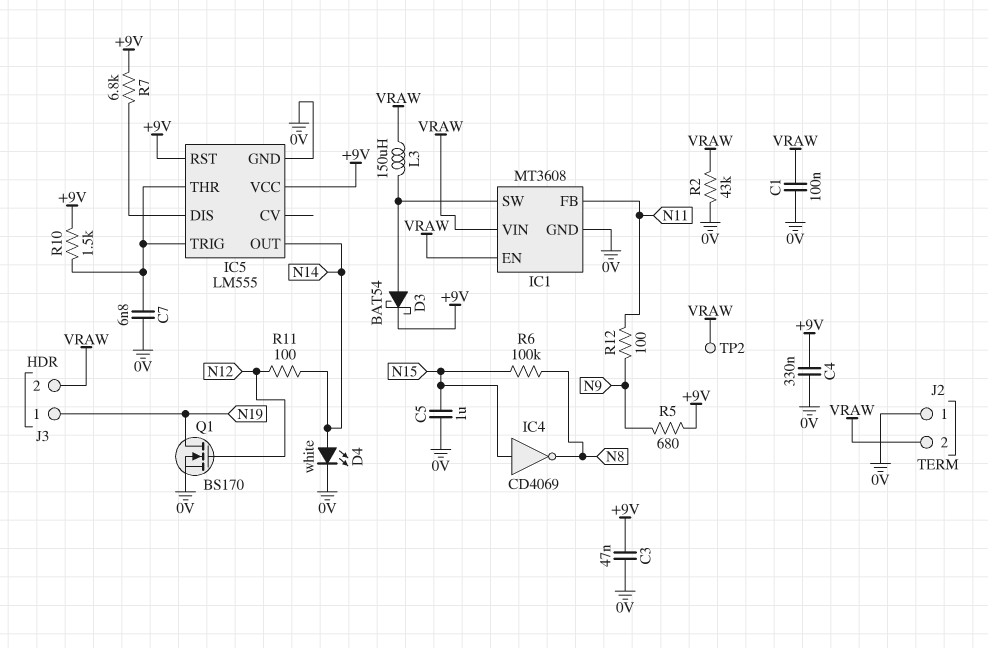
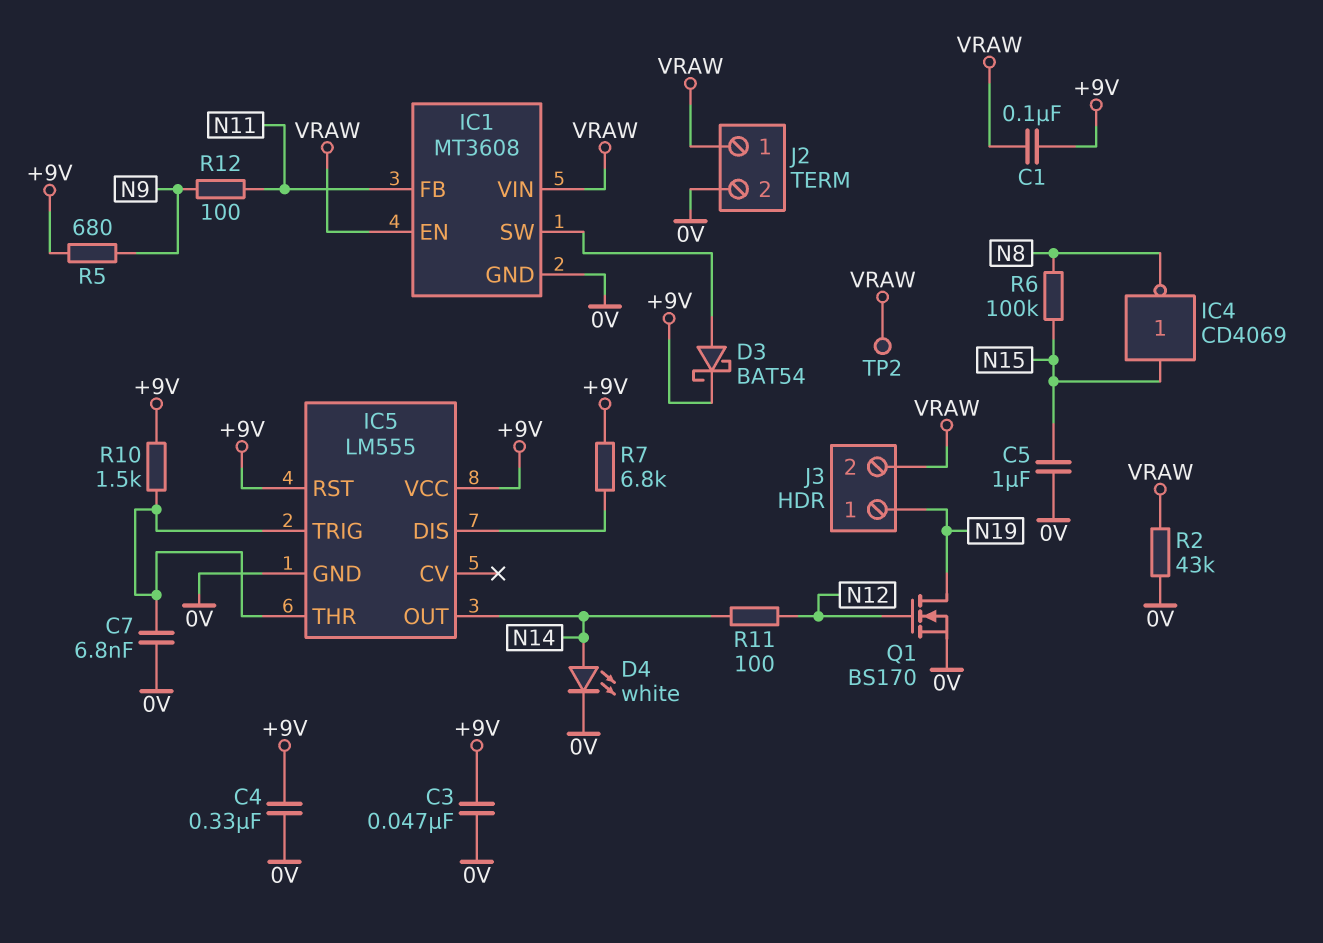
C1: 100nF (0V, VRAW) -> 100nF (+9V, VRAW)
J2 pin 1: 0V -> VRAW
J2 pin 2: VRAW -> 0V
L3: 150uH (IC1/SW, VRAW) -> none

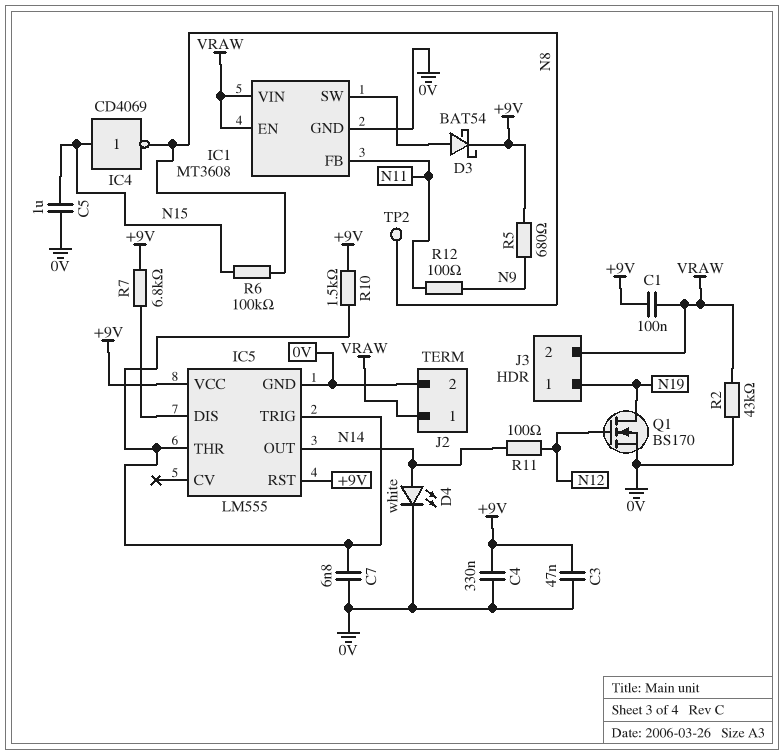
TP2: test point (VRAW) -> test point (N8)

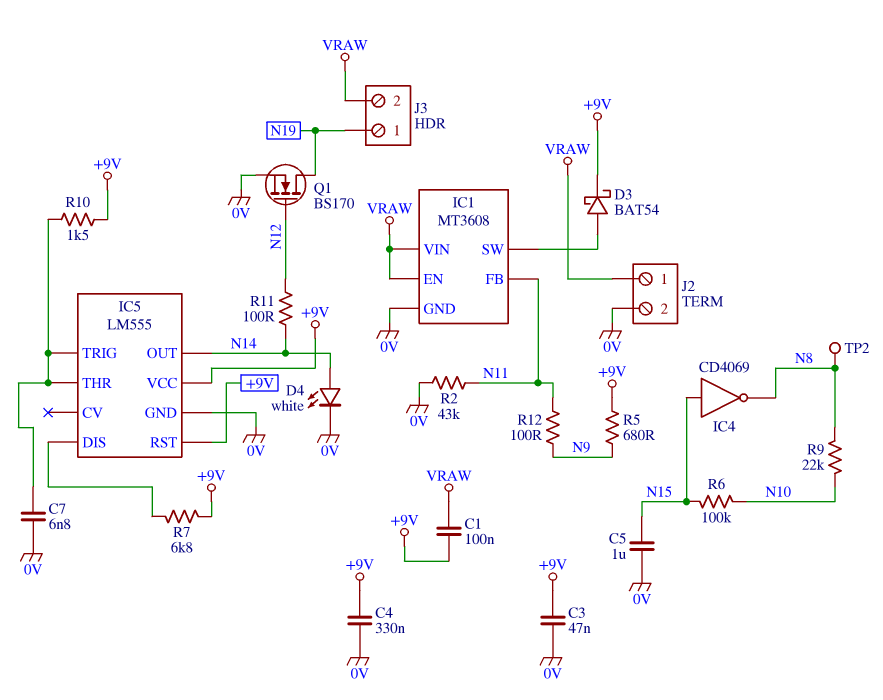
R2: 43k (0V, VRAW) -> 43k (0V, N11)
R6: 100k (N8, N15) -> 100k (N10, N15)
R9: none -> 22k (N8, N10)

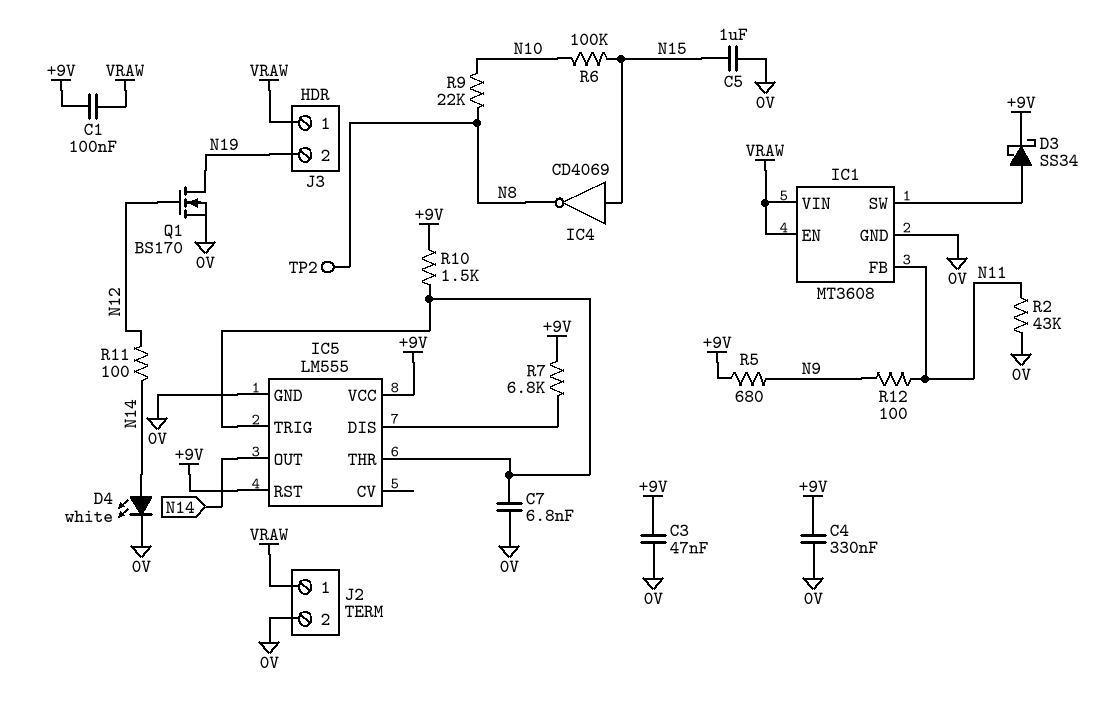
D3: schottky BAT54 (A IC1/SW, K +9V) -> schottky SS34 (A IC1/SW, K +9V)
J3 pin 1: N19 -> VRAW
J3 pin 2: VRAW -> N19

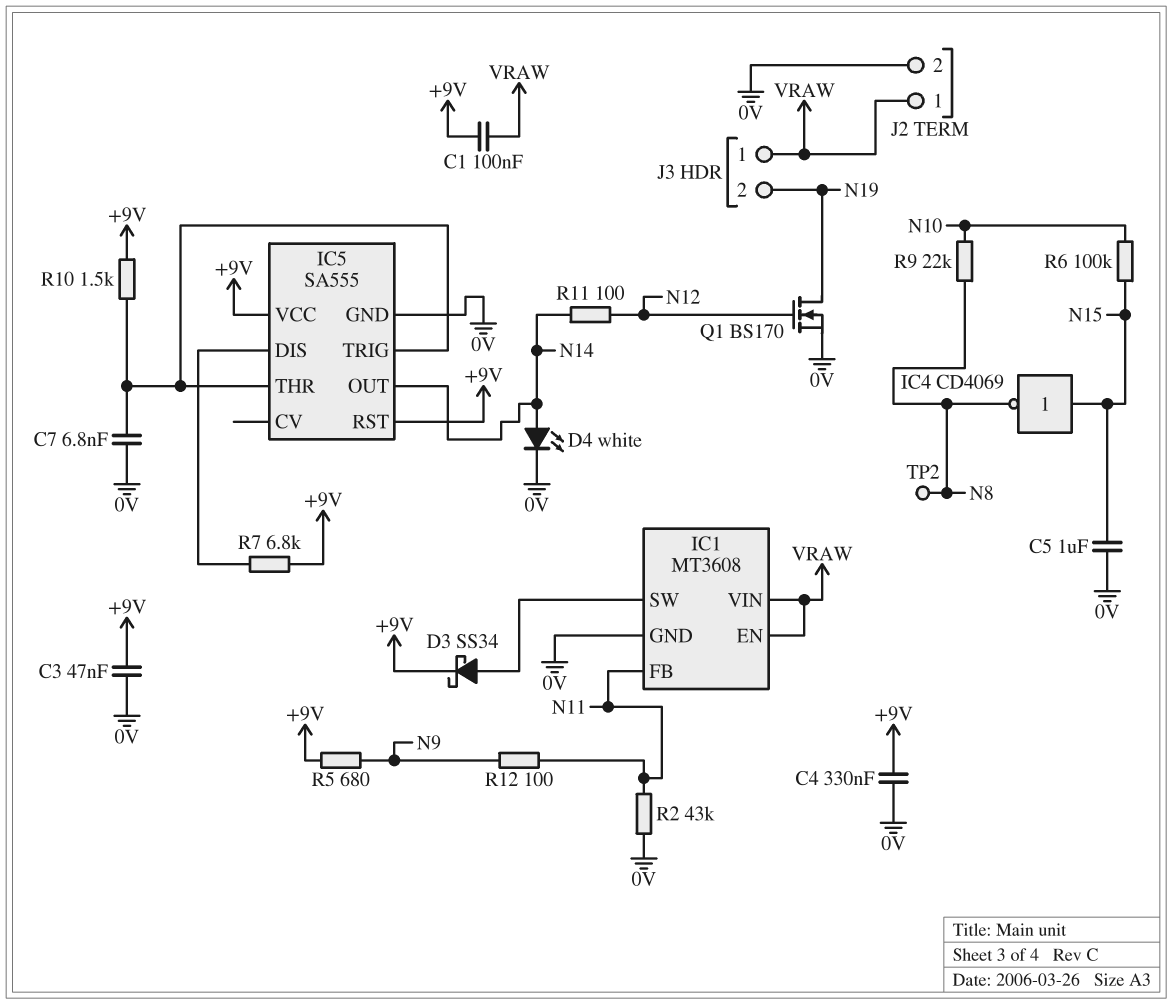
IC5: LM555 -> SA555

